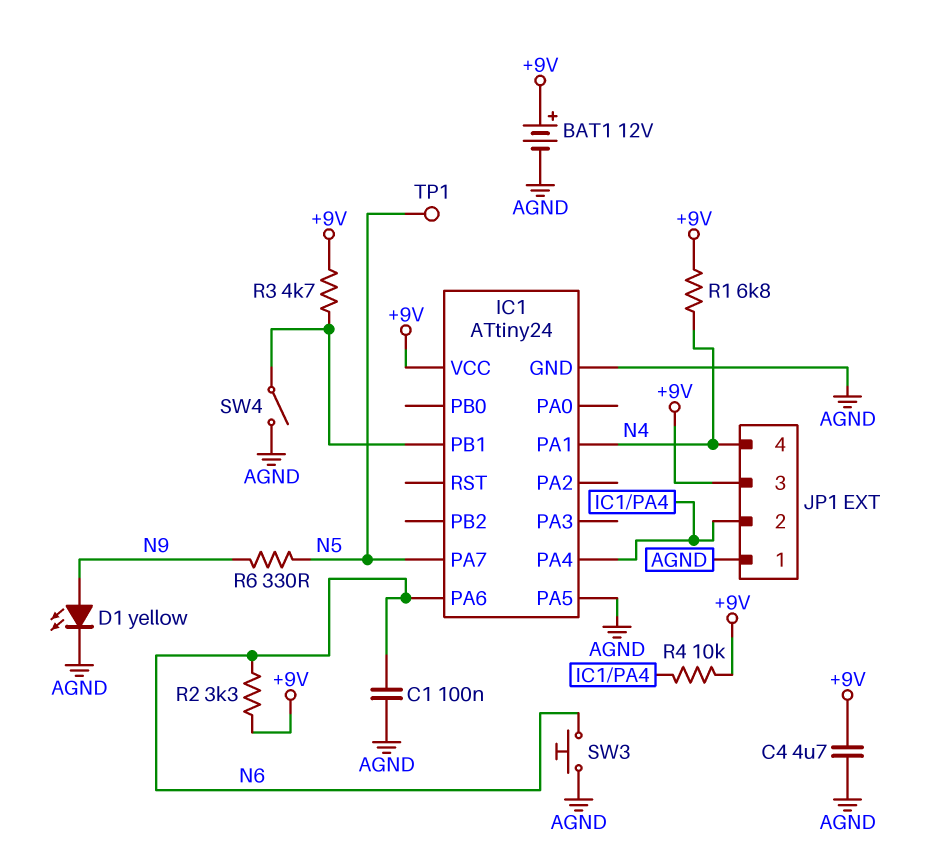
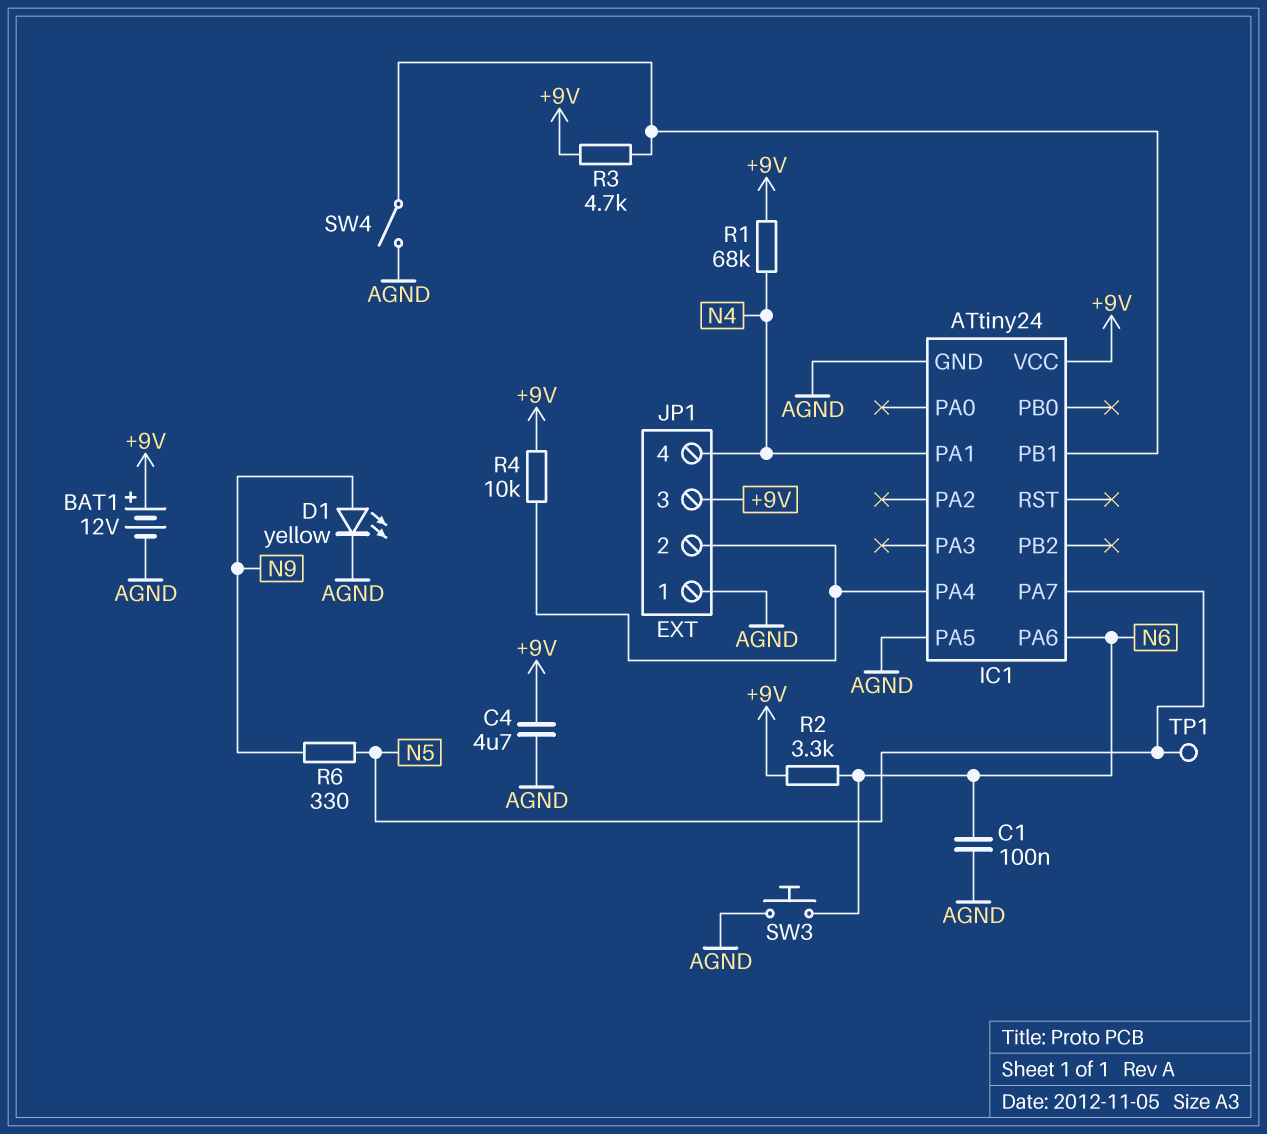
R1: 6.8k (+9V, N4) -> 68k (+9V, N4)

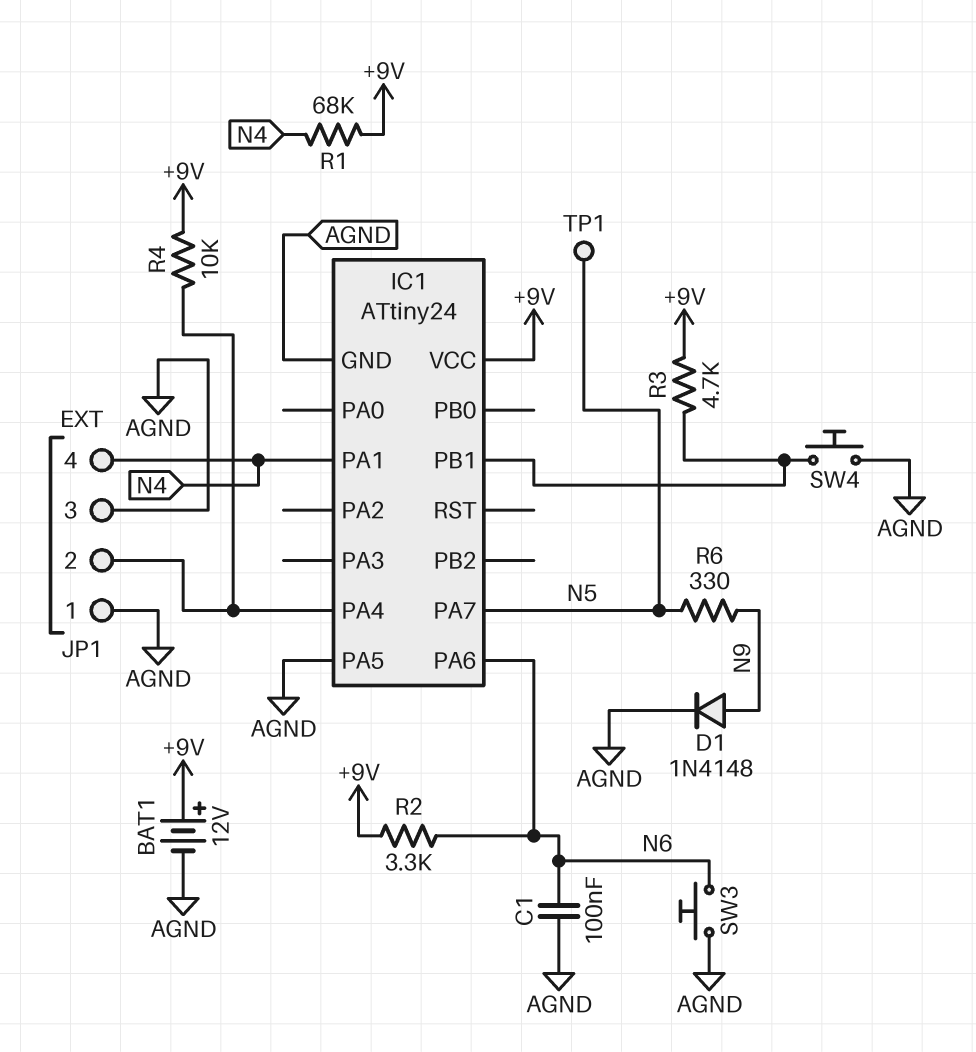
C4: 4.7uF (+9V, AGND) -> none
D1: LED yellow (A N9, K AGND) -> diode 1N4148 (A N9, K AGND)
JP1 pin 3: +9V -> AGND
SW4: switch (AGND, IC1/PB1) -> button (AGND, IC1/PB1)

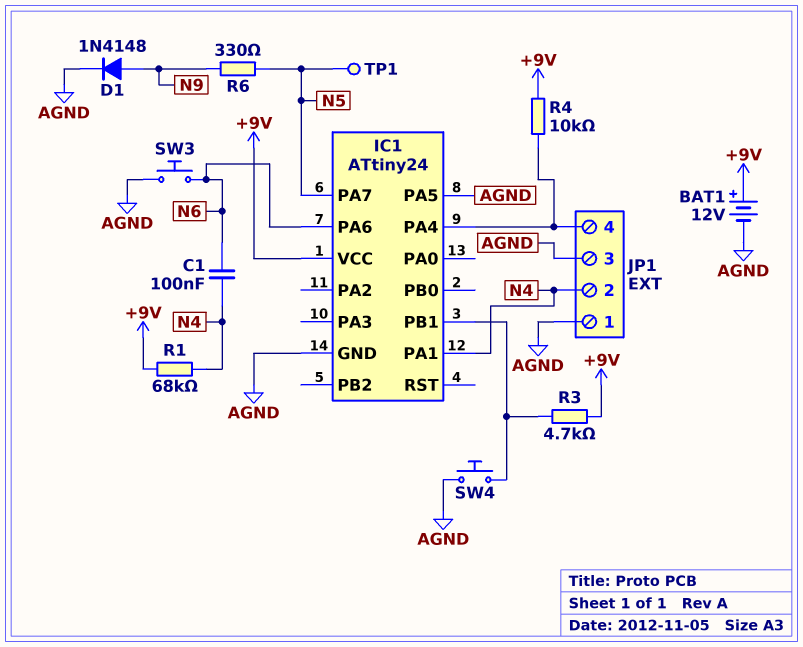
C1: 100nF (AGND, N6) -> 100nF (N4, N6)
JP1 pin 2: IC1/PA4 -> N4
JP1 pin 4: N4 -> IC1/PA4
R2: 3.3k (+9V, N6) -> none

